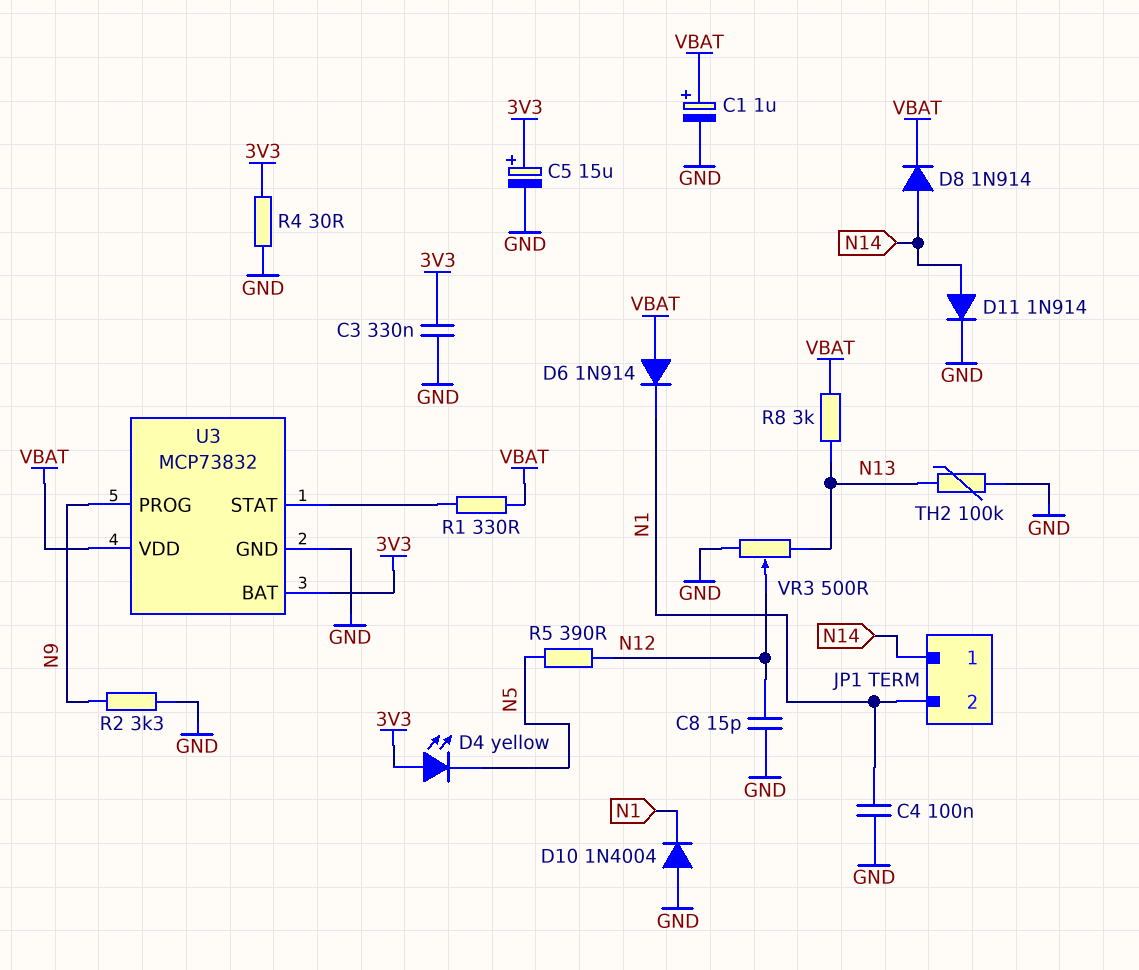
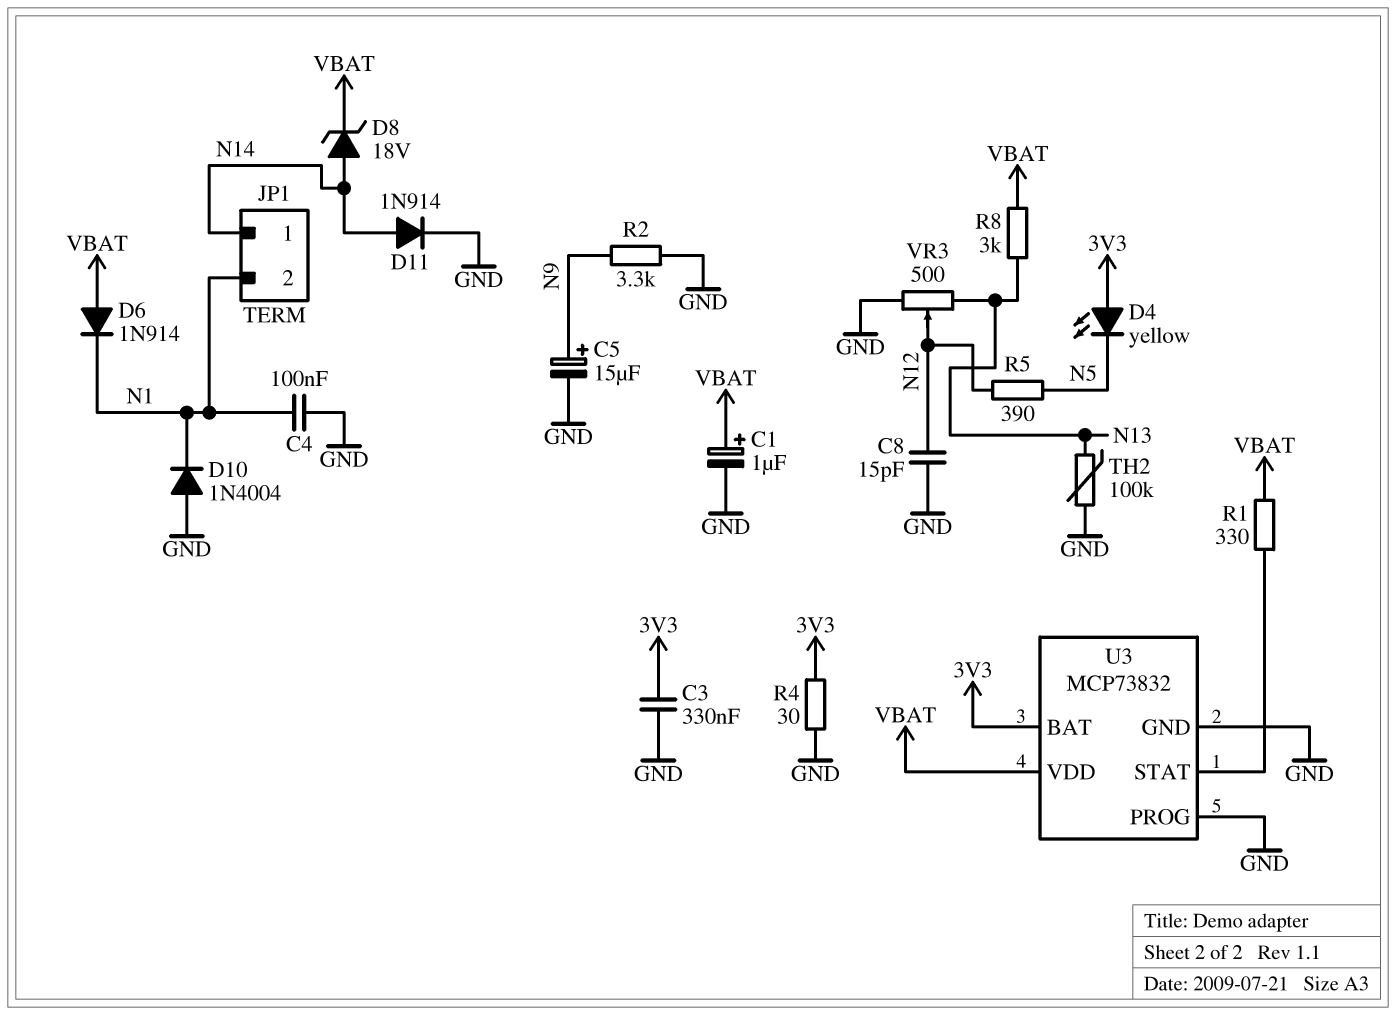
C5: 15uF (plus 3V3, minus GND) -> 15uF (plus N9, minus GND)
D8: diode 1N914 (A N14, K VBAT) -> zener 18V (A N14, K VBAT)
U3 pin PROG: N9 -> GND

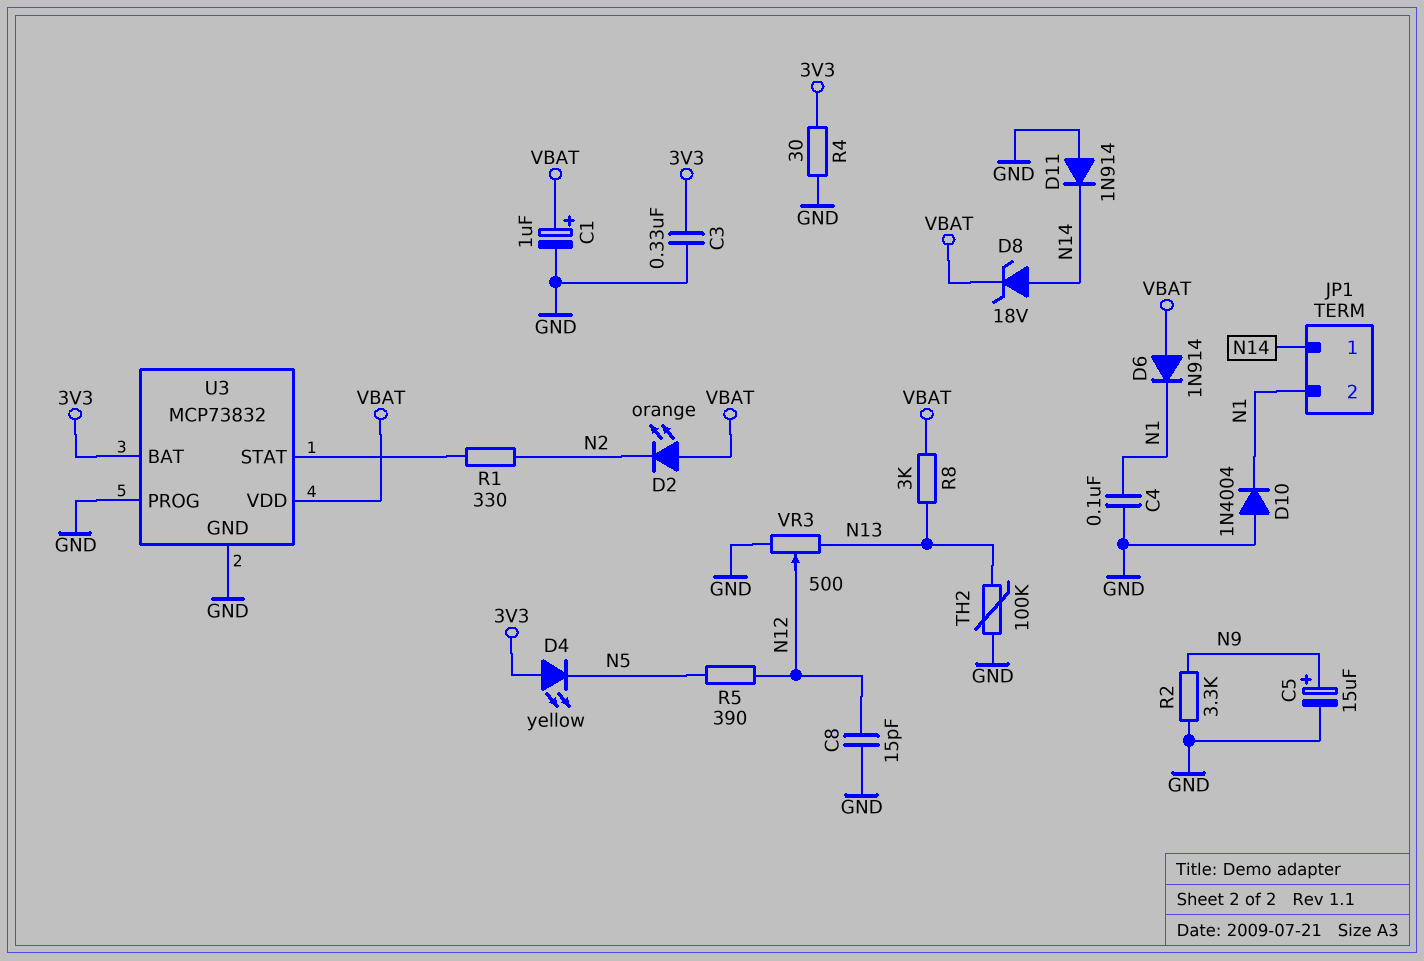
D2: none -> LED orange (A VBAT, K N2)
D11: diode 1N914 (A N14, K GND) -> diode 1N914 (A GND, K N14)
R1: 330 (U3/STAT, VBAT) -> 330 (N2, U3/STAT)

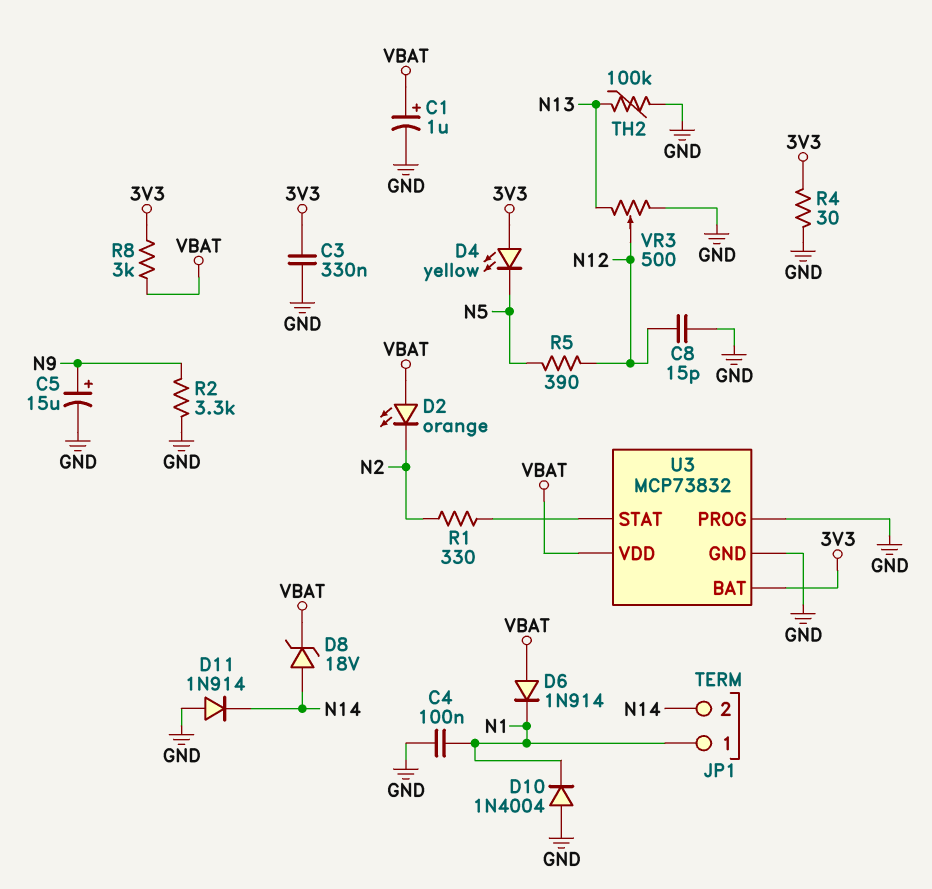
JP1 pin 1: N14 -> N1
JP1 pin 2: N1 -> N14
R8: 3k (N13, VBAT) -> 3k (3V3, VBAT)

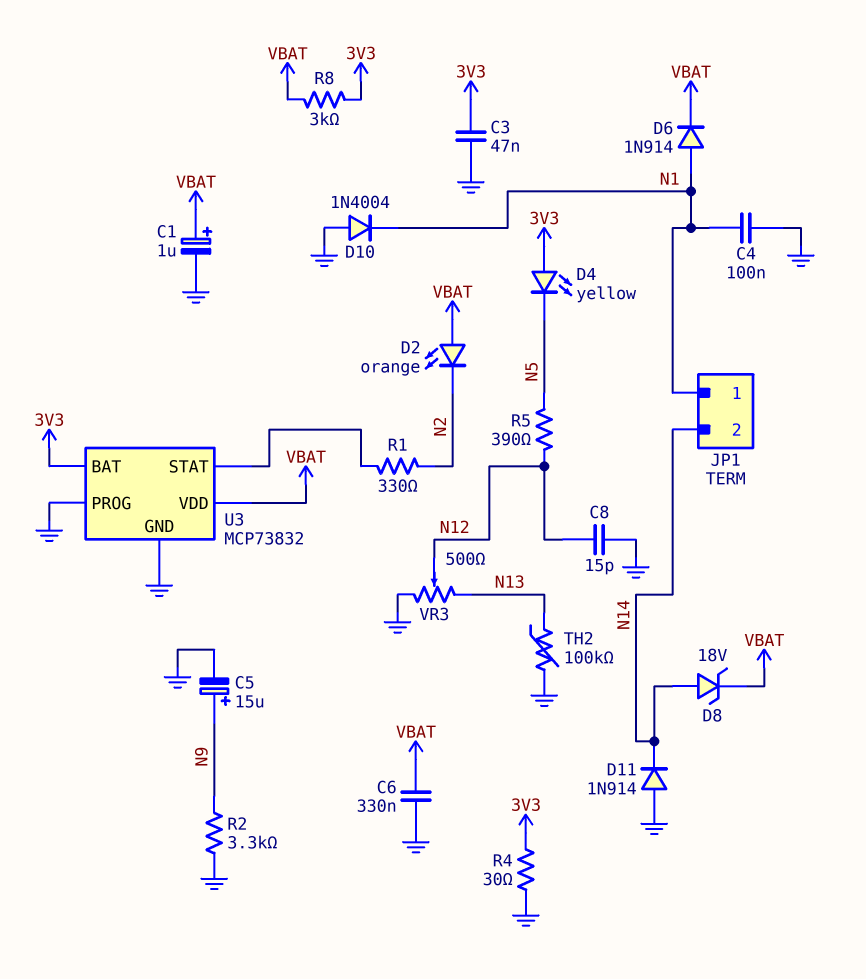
C3: 330nF (3V3, GND) -> 47nF (3V3, GND)
C6: none -> 330nF (GND, VBAT)
D6: diode 1N914 (A VBAT, K N1) -> diode 1N914 (A N1, K VBAT)

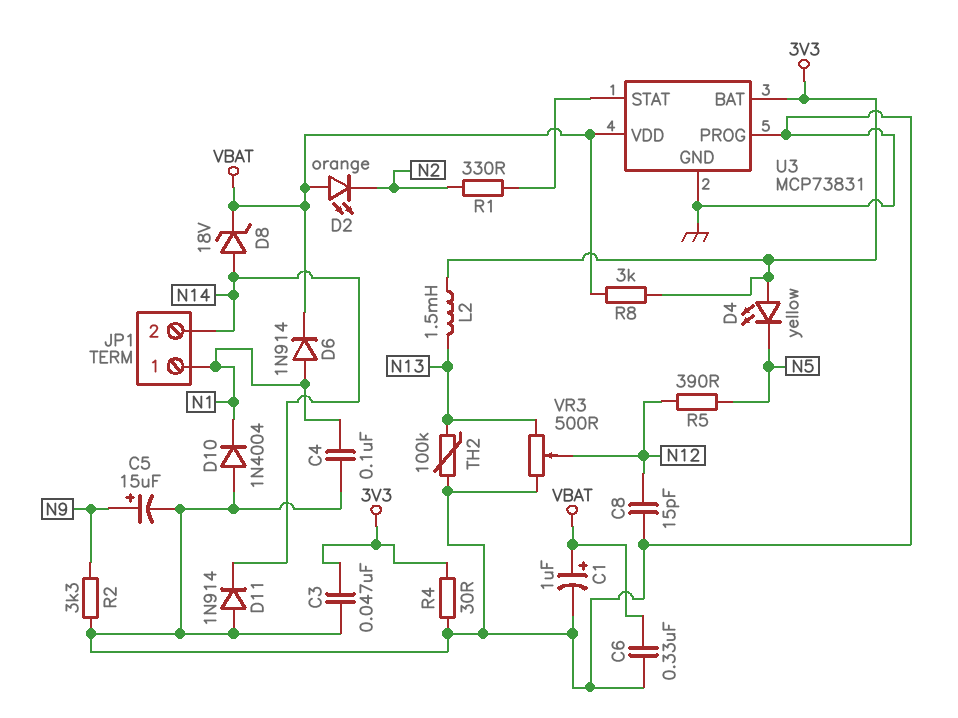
L2: none -> 1.5mH (3V3, N13)
U3: MCP73832 -> MCP73831

